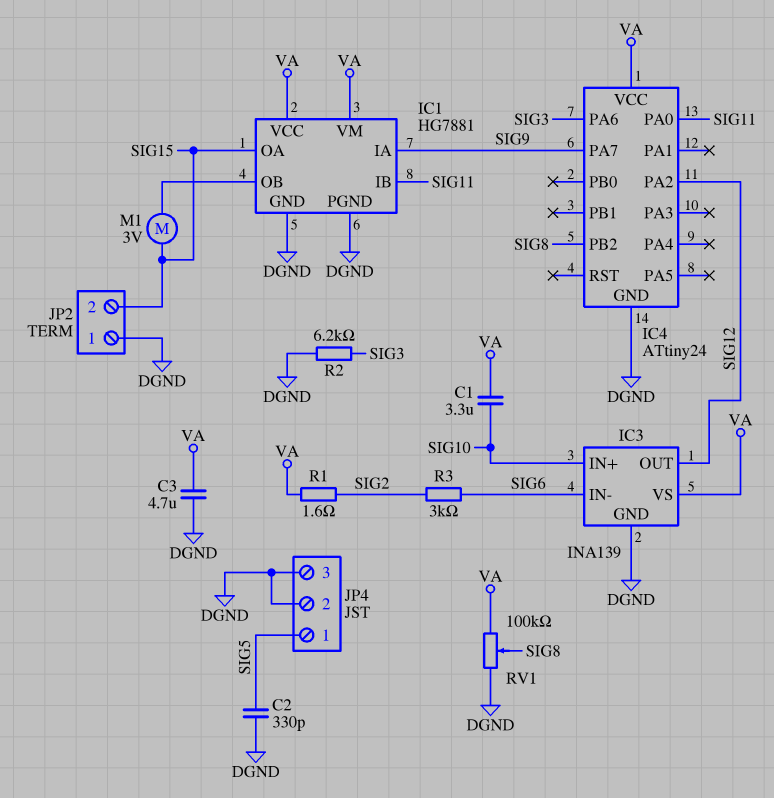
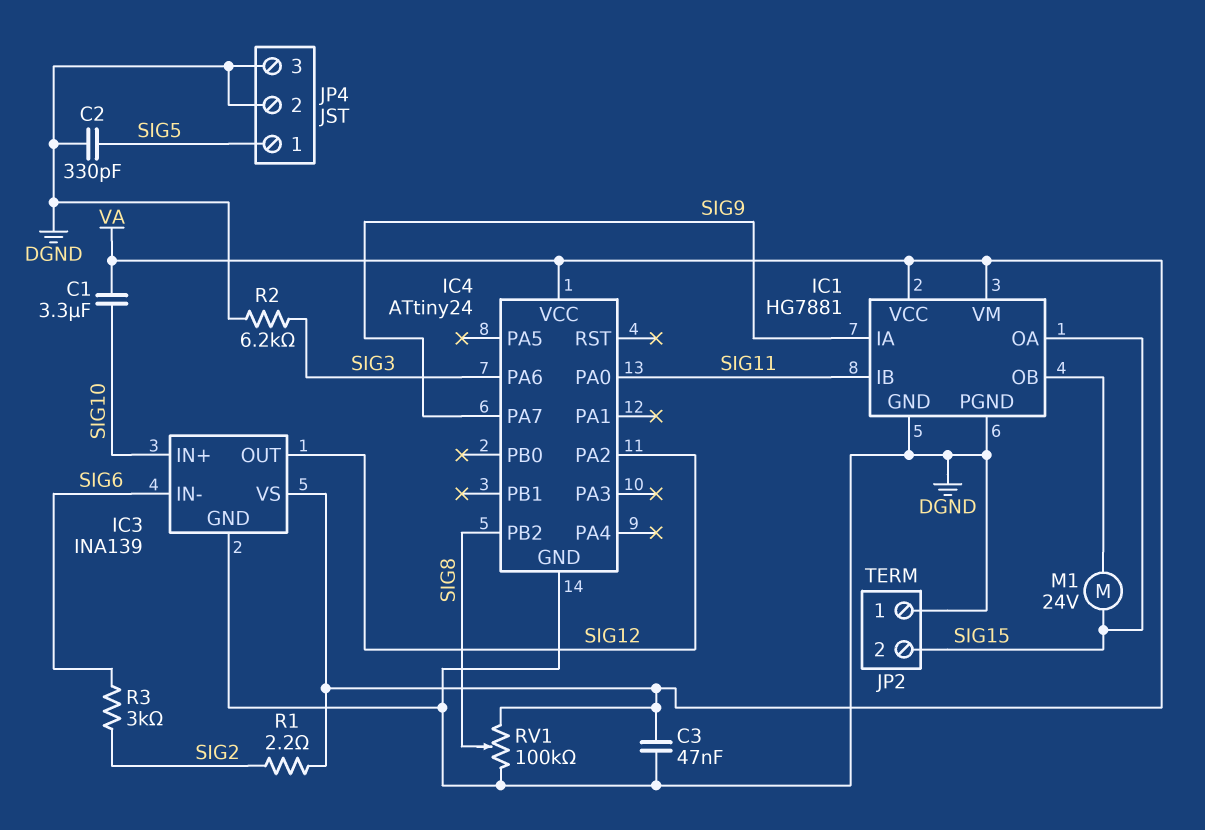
C3: 4.7uF (DGND, VA) -> 47nF (DGND, VA)
M1: motor 3V (IC1/OB, SIG15) -> motor 24V (IC1/OB, SIG15)
R1: 1.6 (SIG2, VA) -> 2.2 (SIG2, VA)

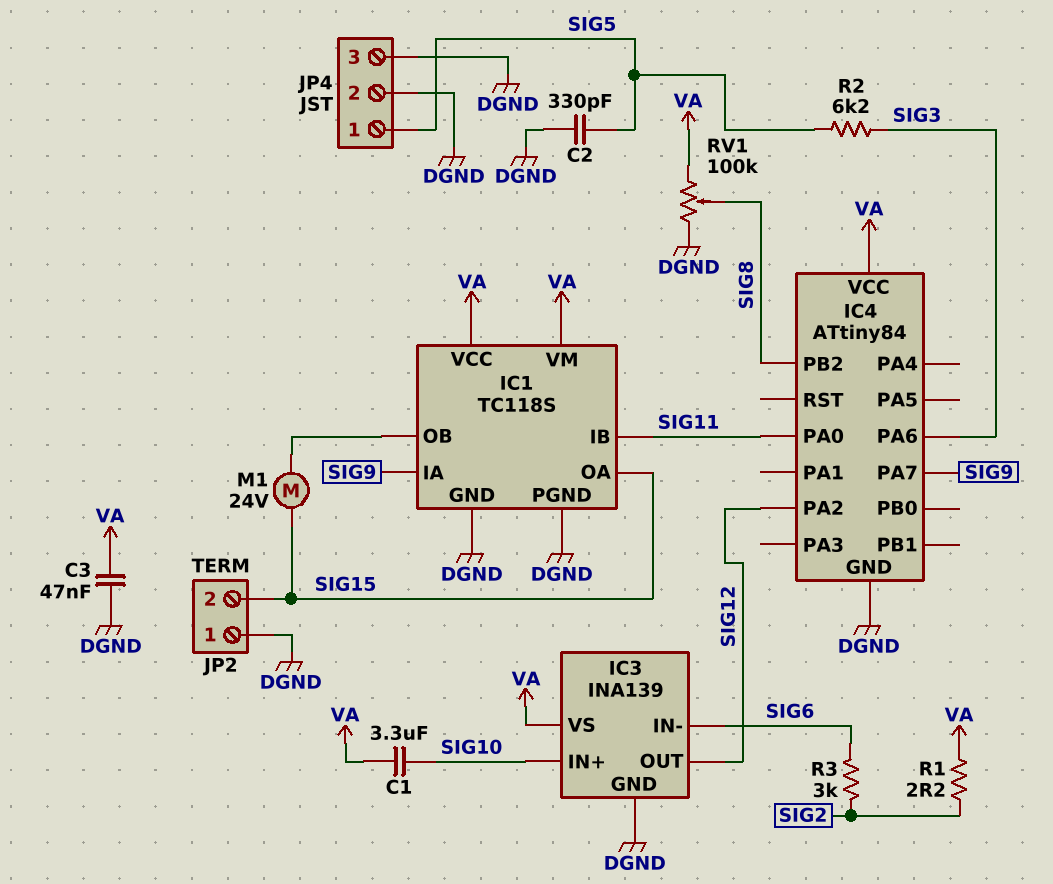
IC1: HG7881 -> TC118S
IC4: ATtiny24 -> ATtiny84
R2: 6.2k (DGND, SIG3) -> 6.2k (SIG3, SIG5)

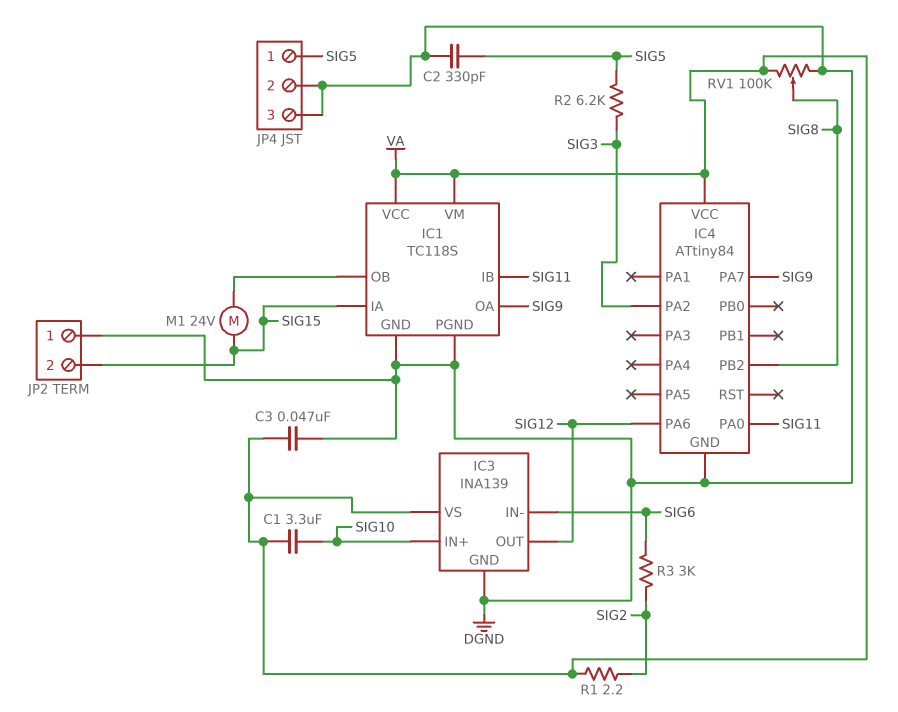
IC1 pin IA: SIG9 -> SIG15
IC1 pin OA: SIG15 -> SIG9
IC4 pin PA2: SIG12 -> SIG3
IC4 pin PA6: SIG3 -> SIG12

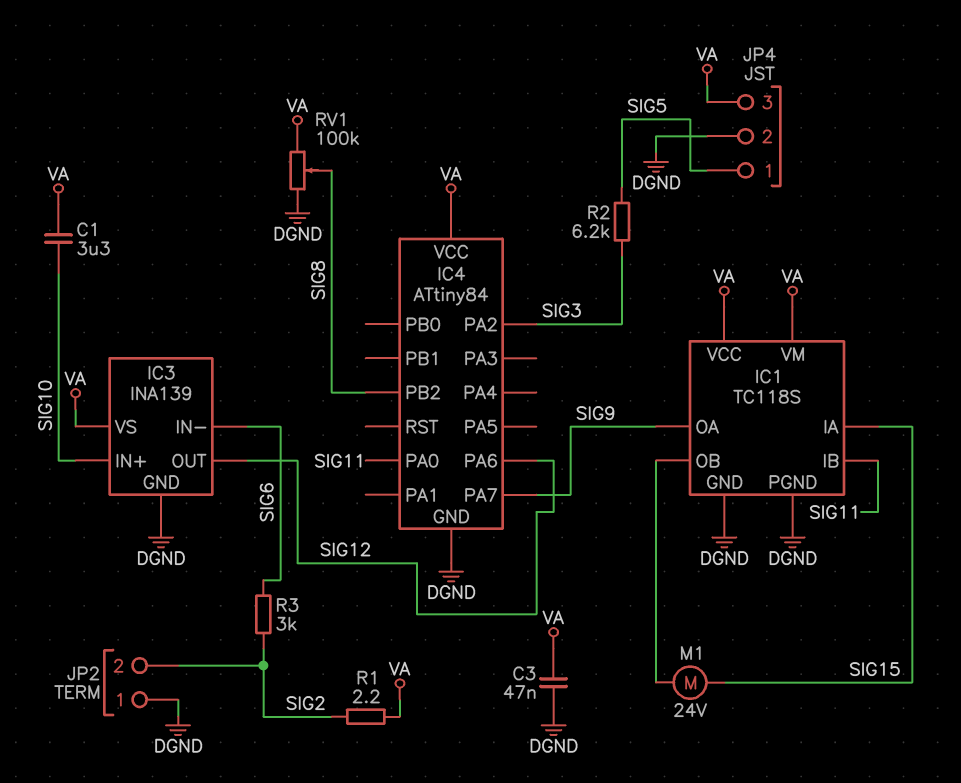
C2: 330pF (DGND, SIG5) -> none
JP2 pin 2: SIG15 -> SIG2
JP4 pin 3: DGND -> VA

